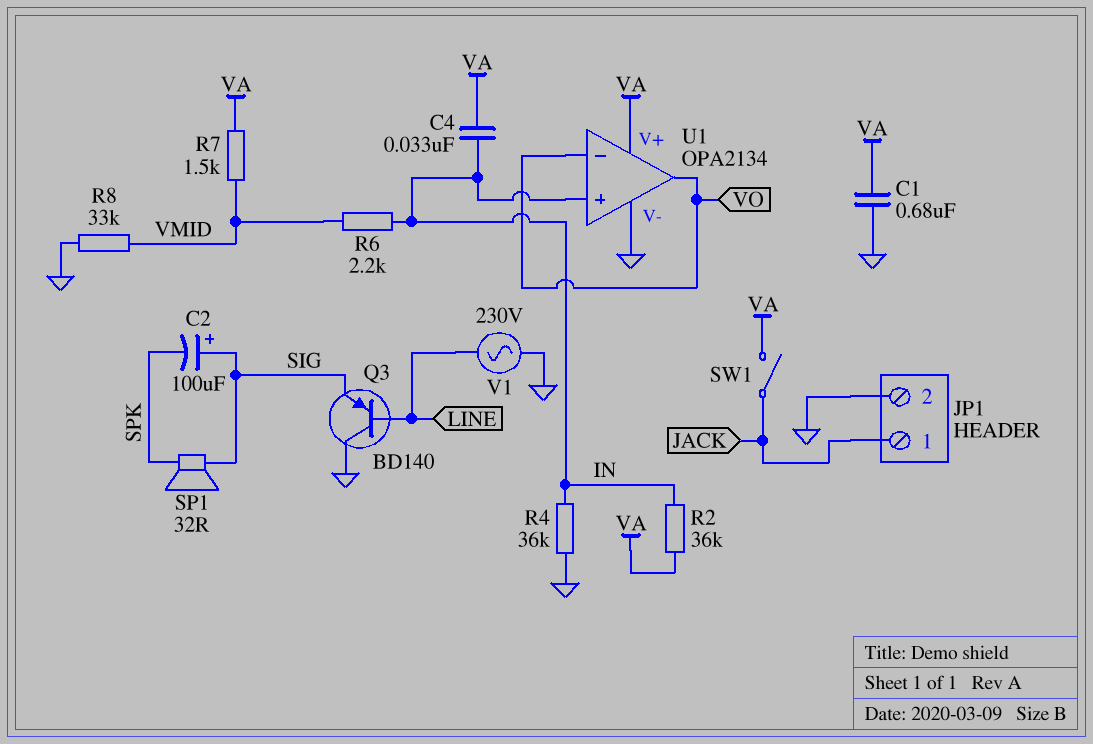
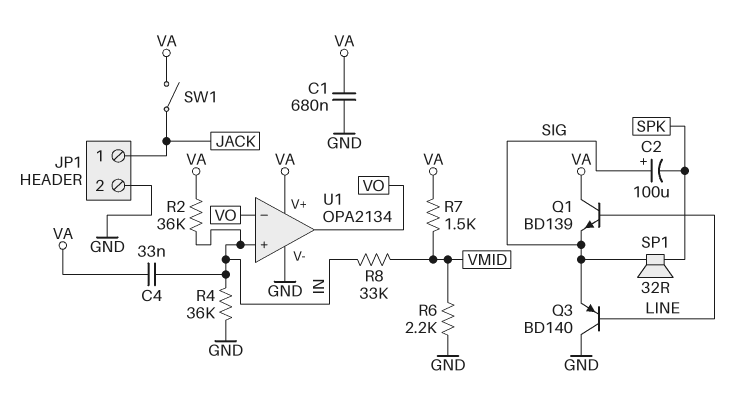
Q1: none -> NPN BD139 (B LINE, C VA, E SIG)
R6: 2.2k (IN, VMID) -> 2.2k (GND, VMID)
R8: 33k (GND, VMID) -> 33k (IN, VMID)
V1: AC 230V (GND, LINE) -> none

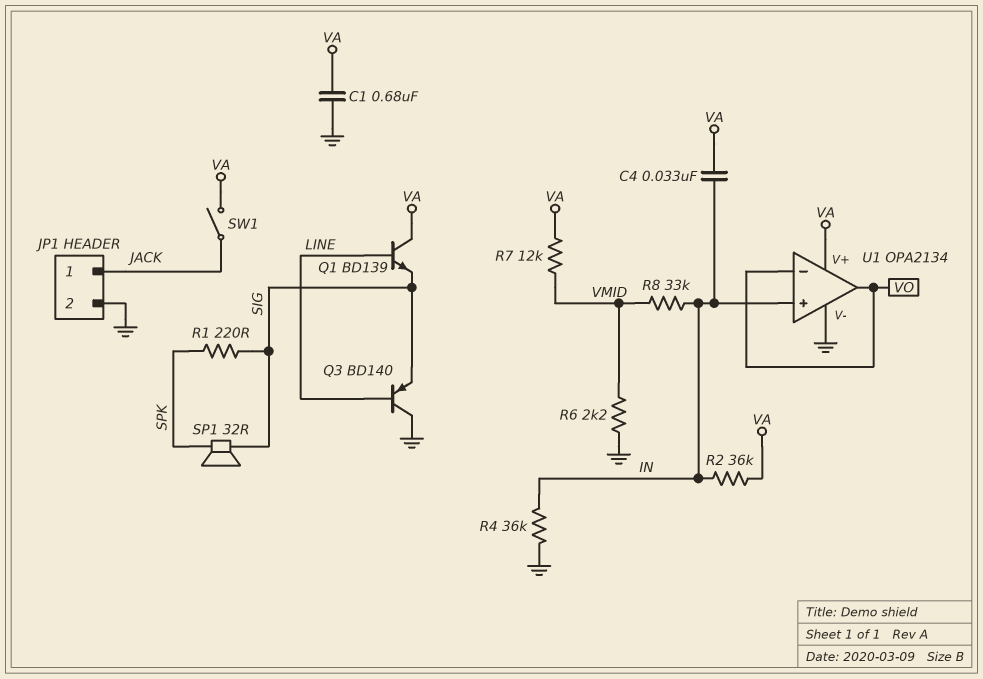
C2: 100uF (plus SIG, minus SPK) -> none
R1: none -> 220 (SIG, SPK)
R7: 1.5k (VA, VMID) -> 12k (VA, VMID)

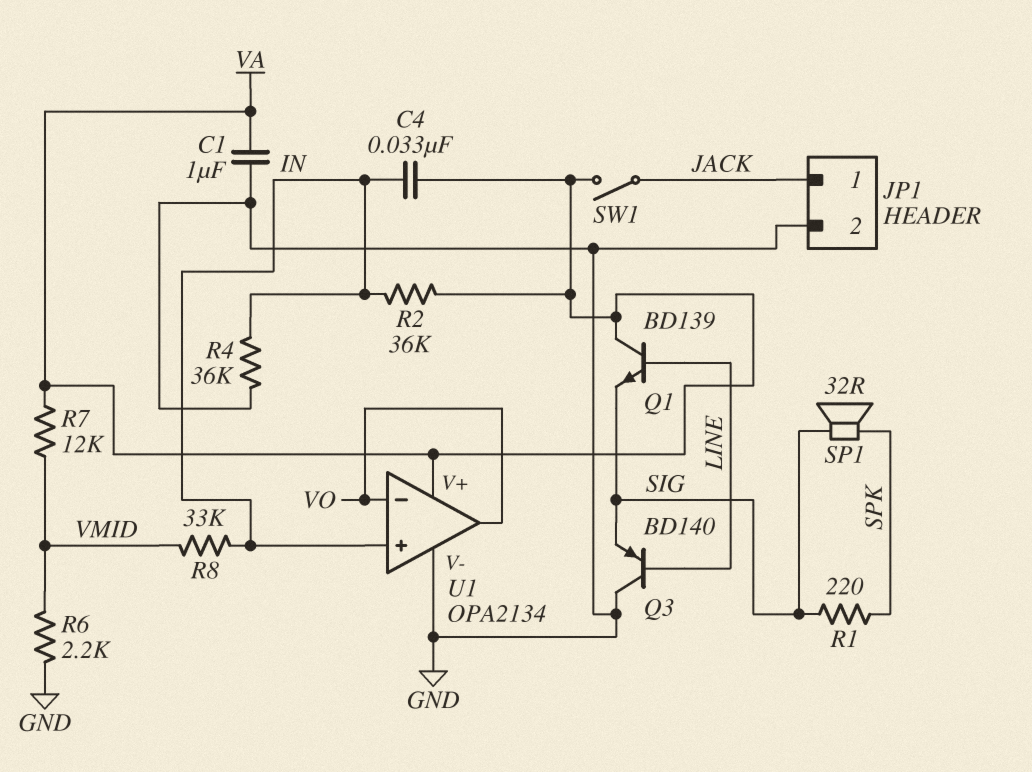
C1: 680nF (GND, VA) -> 1uF (GND, VA)

